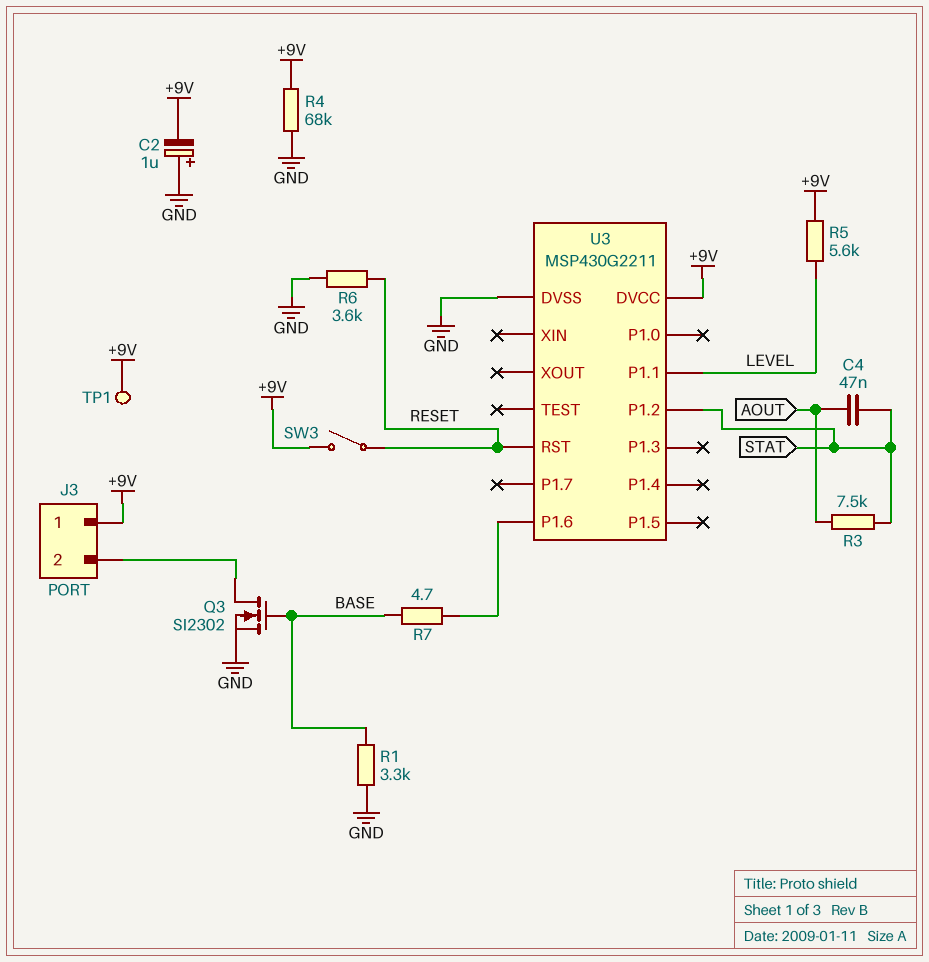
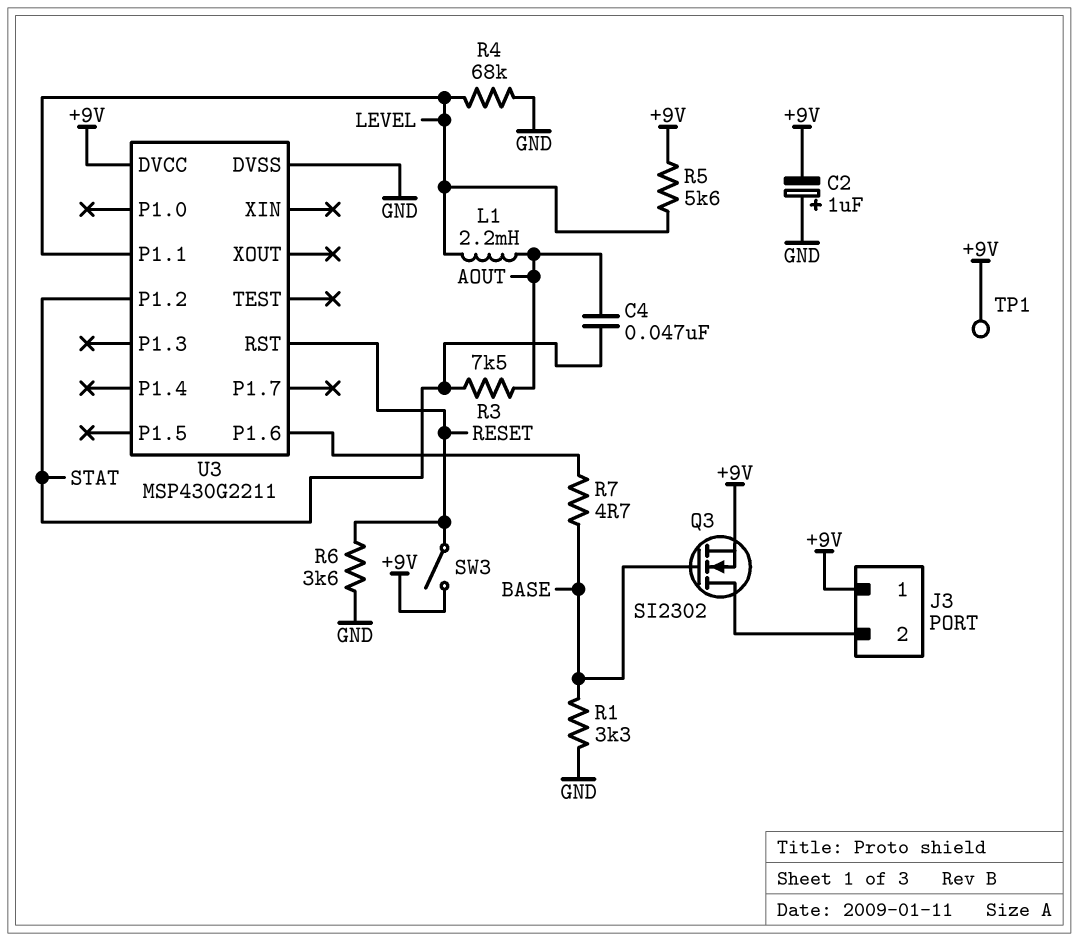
L1: none -> 2.2mH (AOUT, LEVEL)
Q3: NMOS SI2302 (G BASE, D J3/2, S GND) -> NMOS SI2302 (G BASE, D J3/2, S +9V)
R4: 68k (+9V, GND) -> 68k (GND, LEVEL)

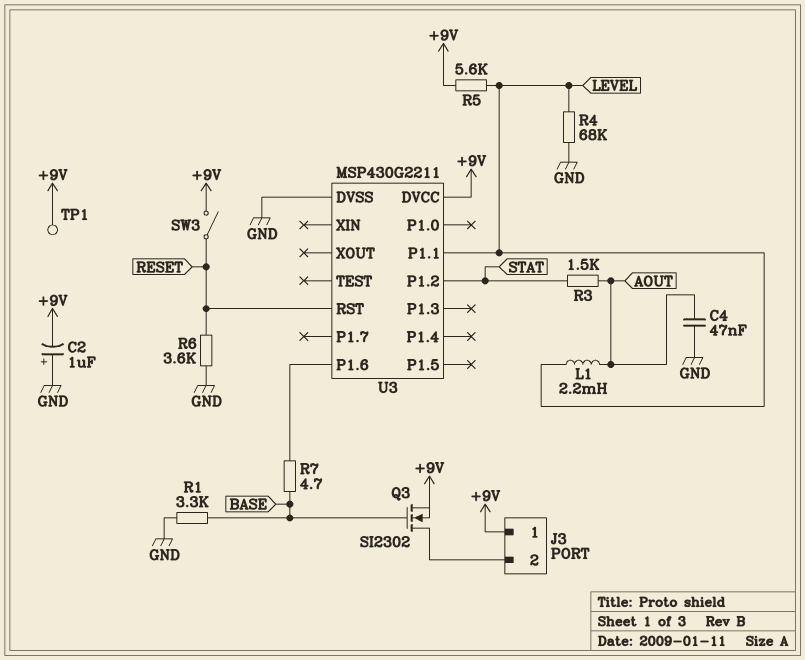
C4: 47nF (AOUT, STAT) -> 47nF (AOUT, GND)
R3: 7.5k (AOUT, STAT) -> 1.5k (AOUT, STAT)

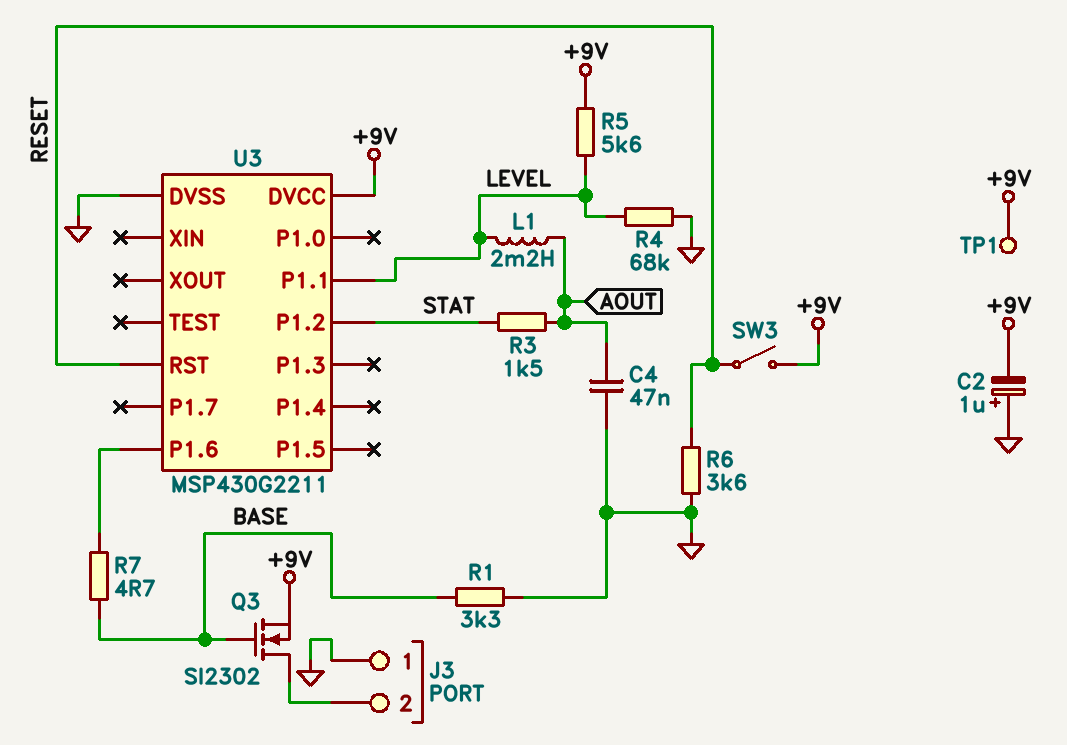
J3 pin 1: +9V -> GND

